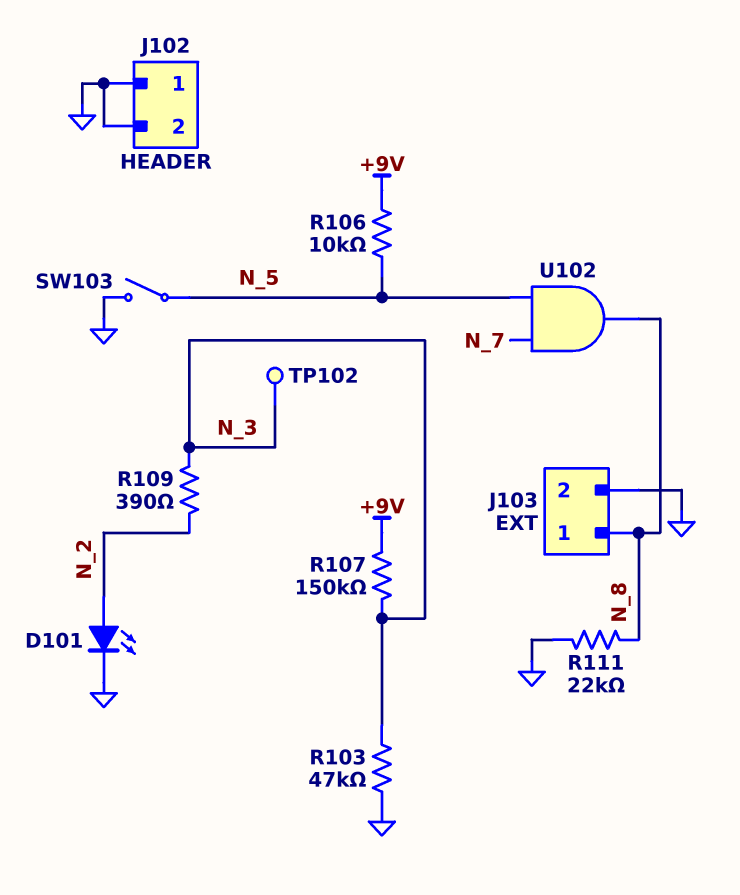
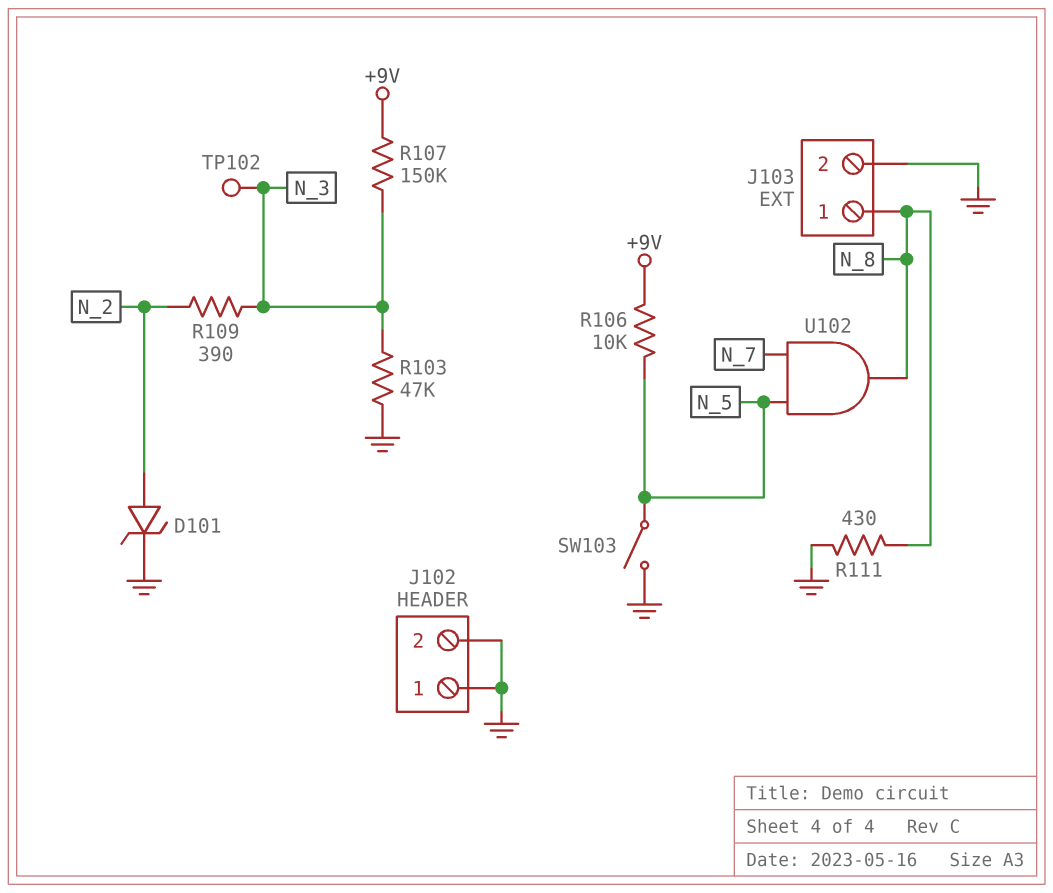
D101: LED (A N_2, K GND) -> zener (A N_2, K GND)
R111: 22k (GND, N_8) -> 430 (GND, N_8)

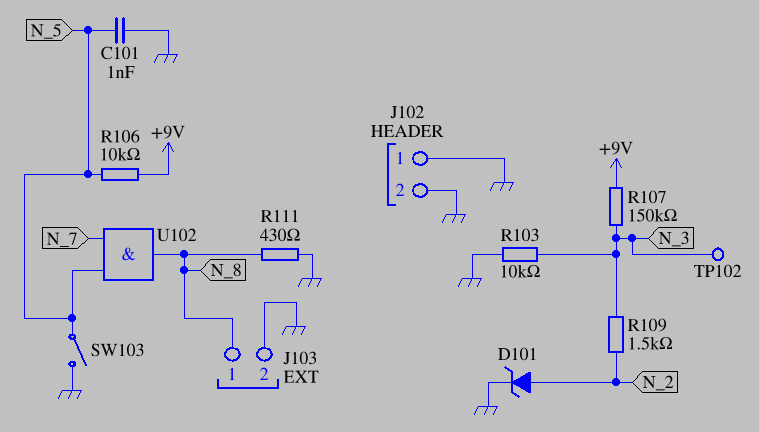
C101: none -> 1nF (GND, N_5)
R103: 47k (GND, N_3) -> 10k (GND, N_3)
R109: 390 (N_2, N_3) -> 1.5k (N_2, N_3)

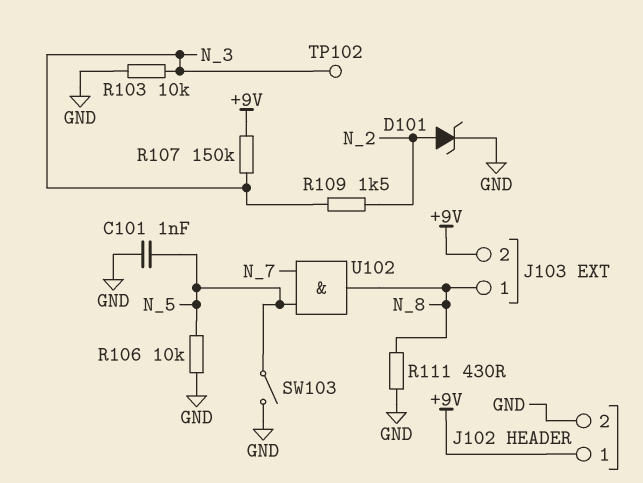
J102 pin 1: GND -> +9V
J103 pin 2: GND -> +9V
R106: 10k (+9V, N_5) -> 10k (GND, N_5)

